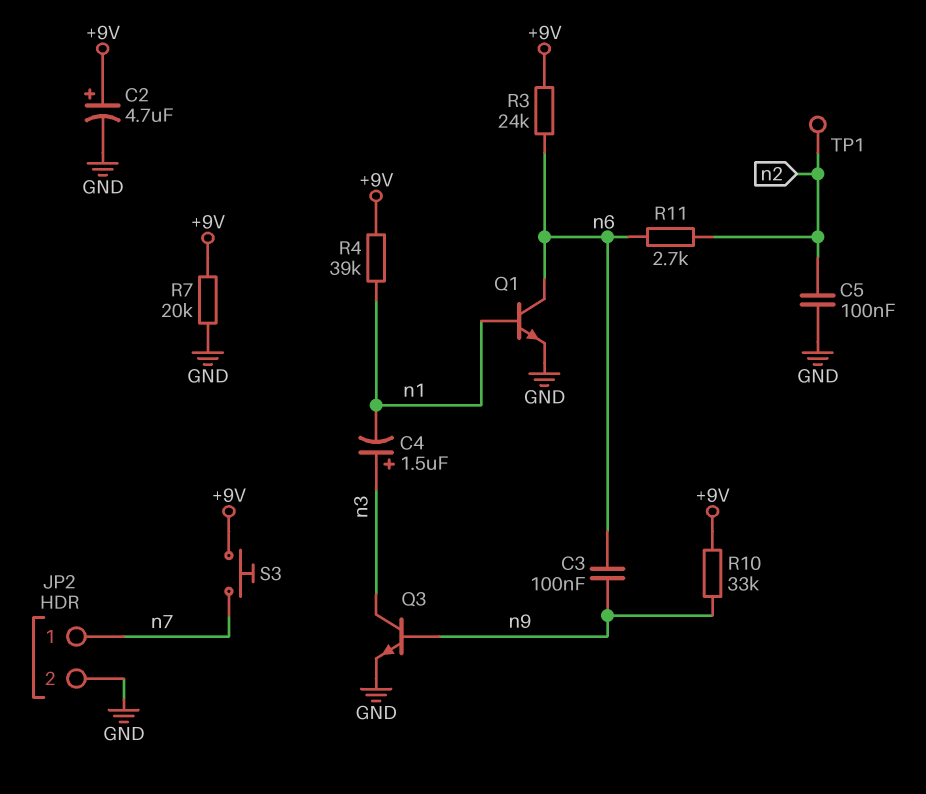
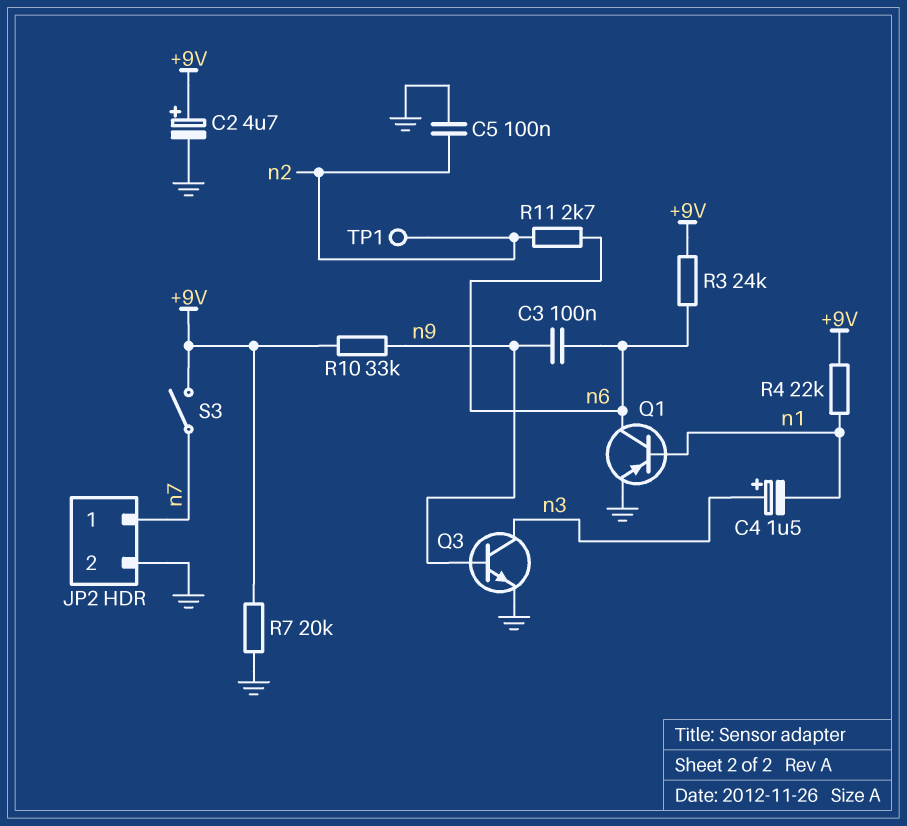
Q1: NPN (B n1, C n6, E GND) -> PNP (B n1, C n6, E GND)
R4: 39k (+9V, n1) -> 22k (+9V, n1)
S3: button (+9V, n7) -> switch (+9V, n7)

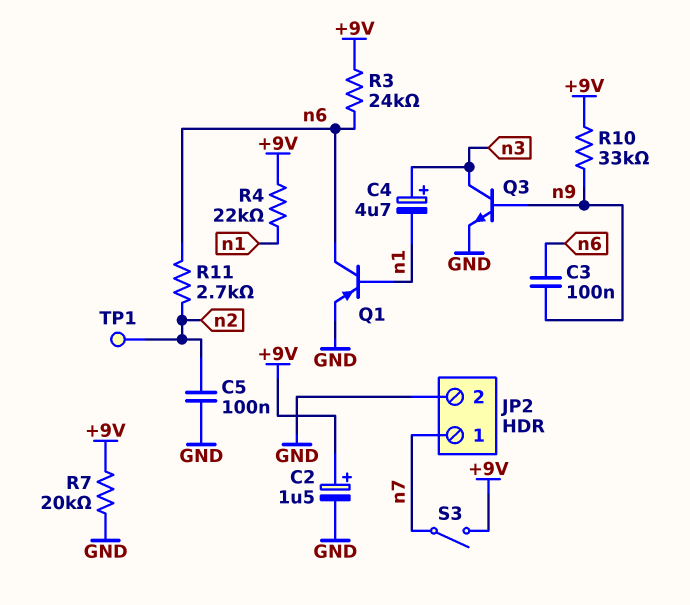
C2: 4.7uF (plus +9V, minus GND) -> 1.5uF (plus +9V, minus GND)
C4: 1.5uF (plus n3, minus n1) -> 4.7uF (plus n3, minus n1)

